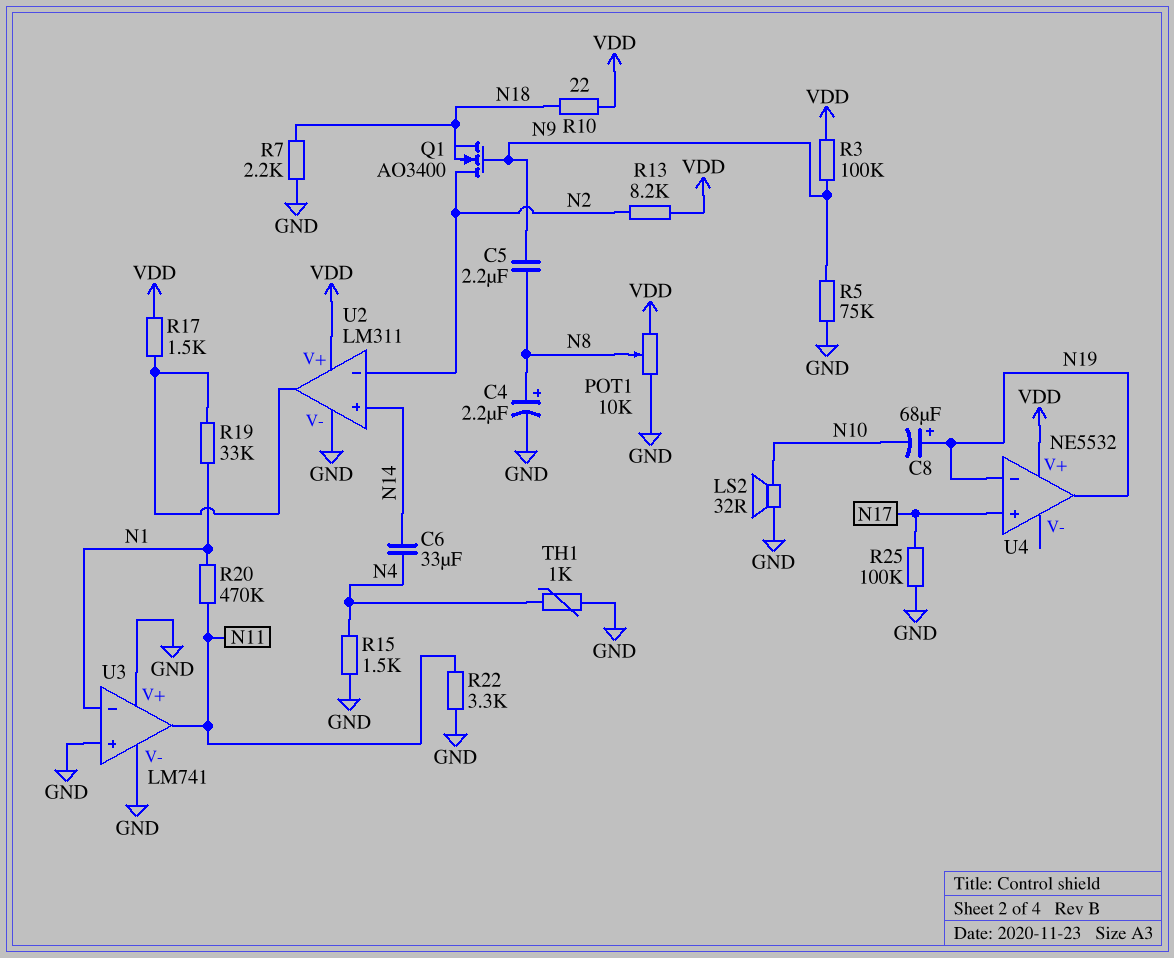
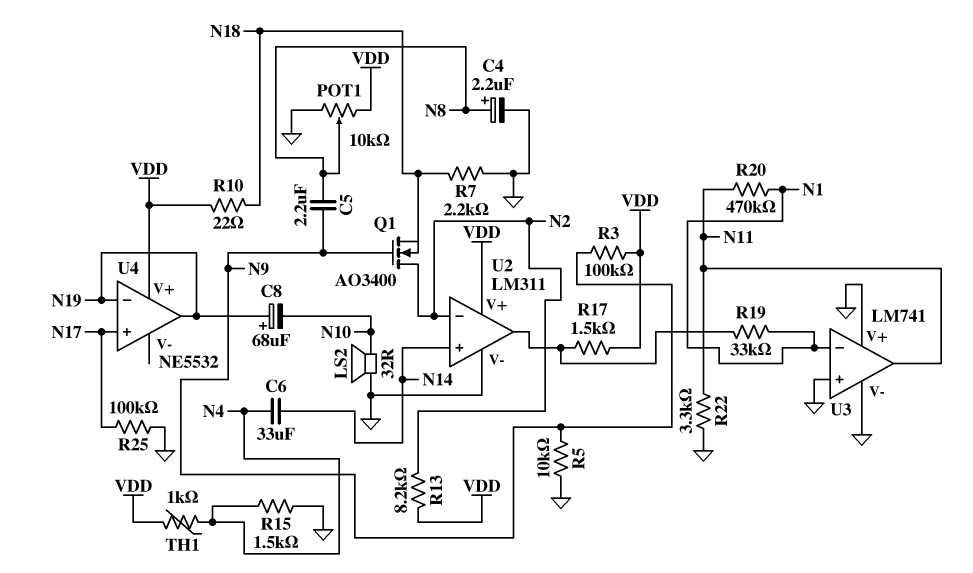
R5: 75k (GND, N9) -> 10k (GND, N9)
TH1: 1k (GND, N4) -> 1k (N4, VDD)

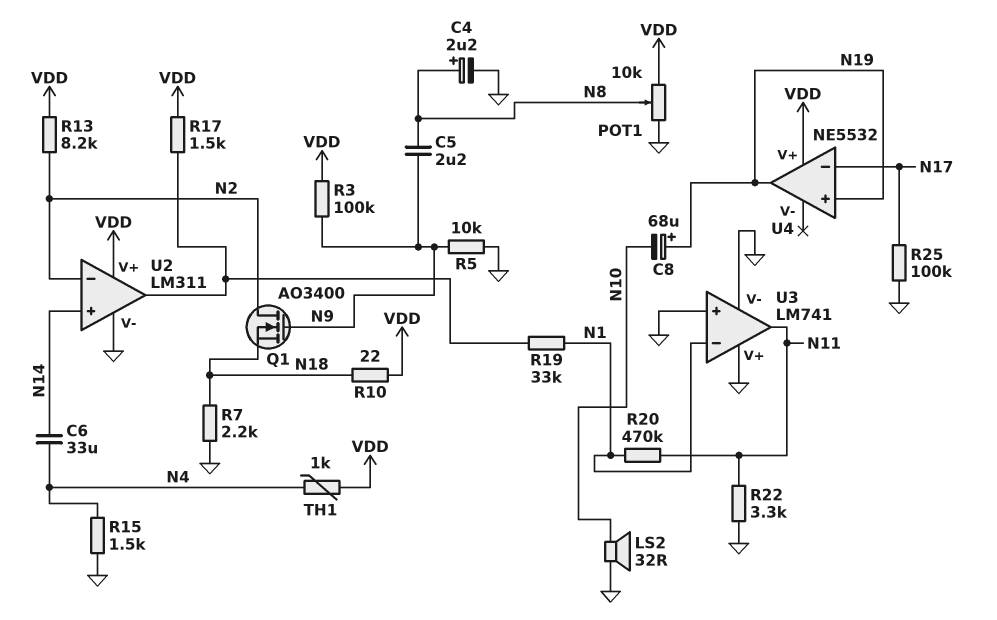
U4 pin in+: N17 -> N19
U4 pin in-: N19 -> N17

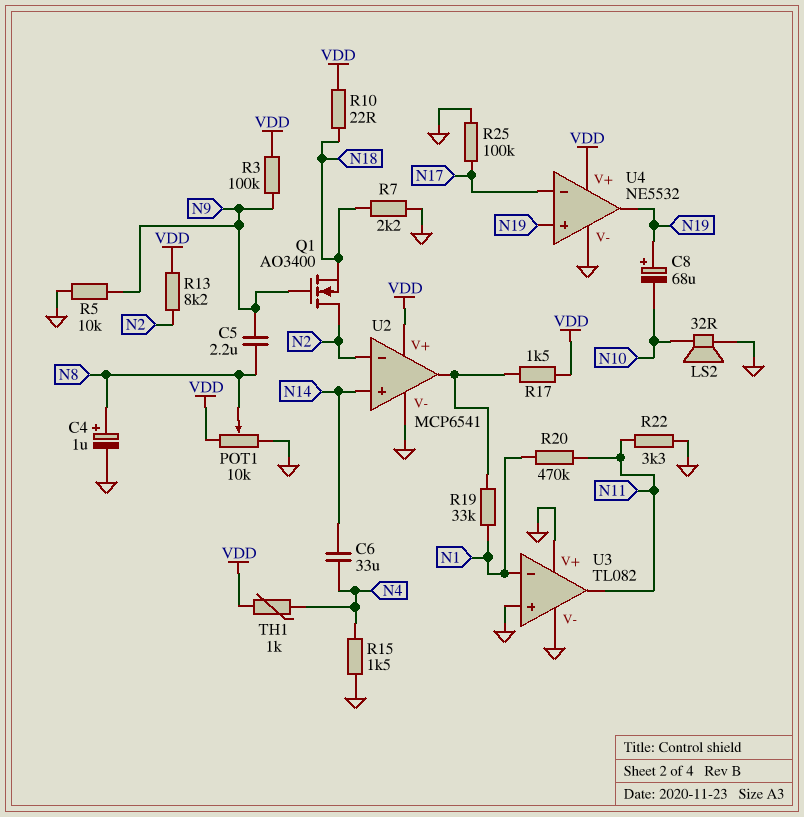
C4: 2.2uF (plus N8, minus GND) -> 1uF (plus N8, minus GND)
U2: LM311 -> MCP6541
U3: LM741 -> TL082
U4 pin V-: none -> GND

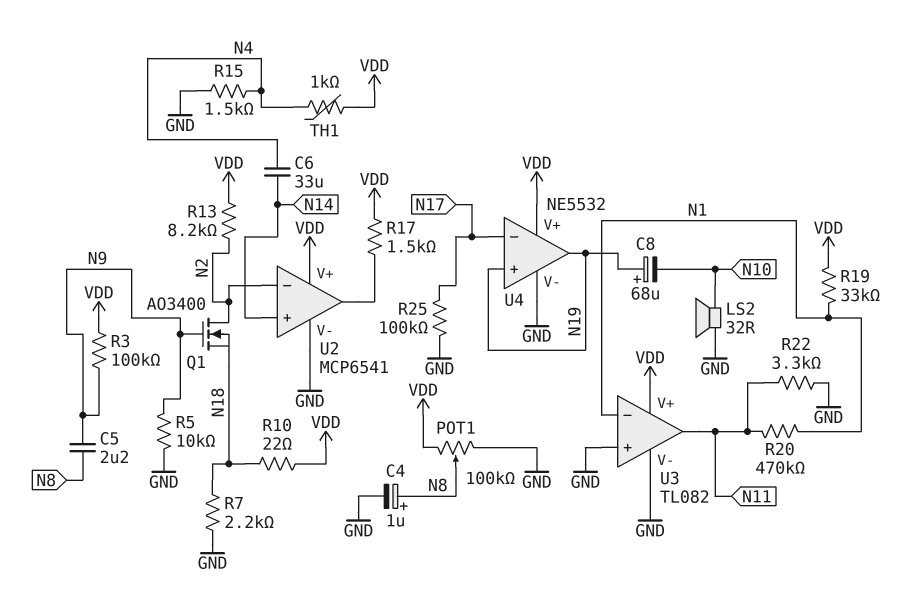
POT1: 10k (GND, VDD, wiper N8) -> 100k (GND, VDD, wiper N8)
R19: 33k (N1, U2/out) -> 33k (N1, VDD)
U3 pin V+: GND -> VDD

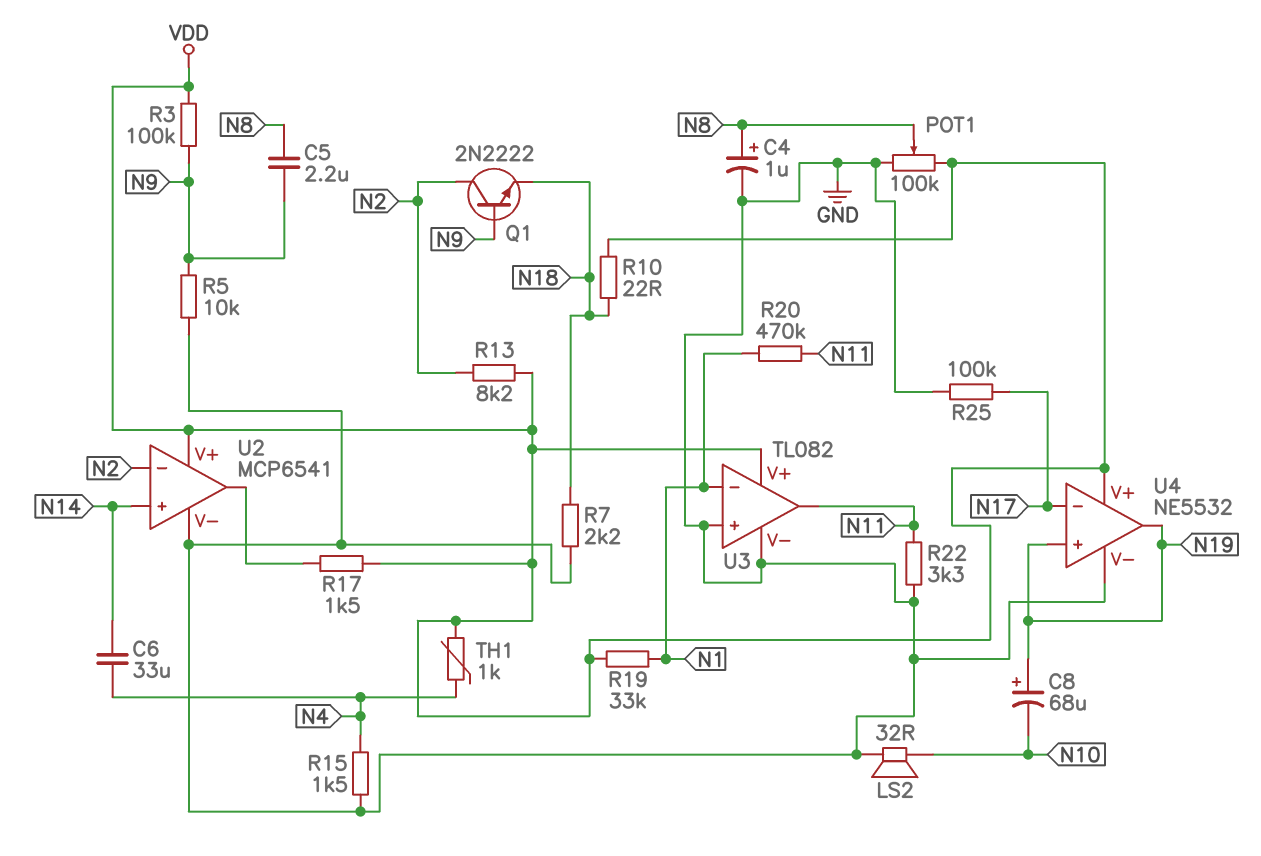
Q1: NMOS AO3400 (G N9, D N2, S N18) -> NPN 2N2222 (B N9, C N2, E N18)

